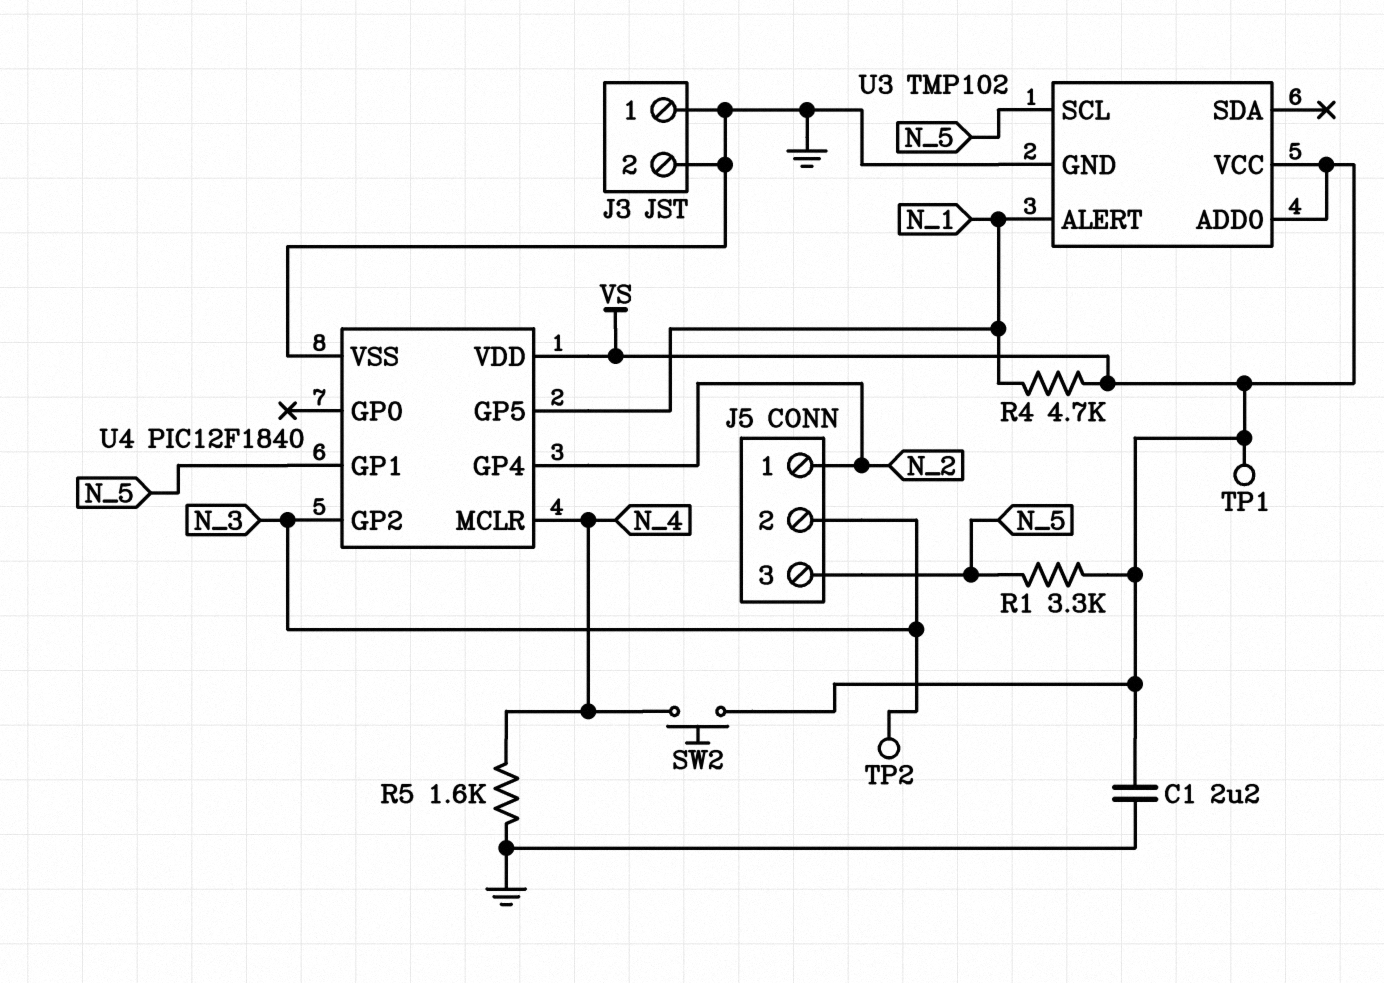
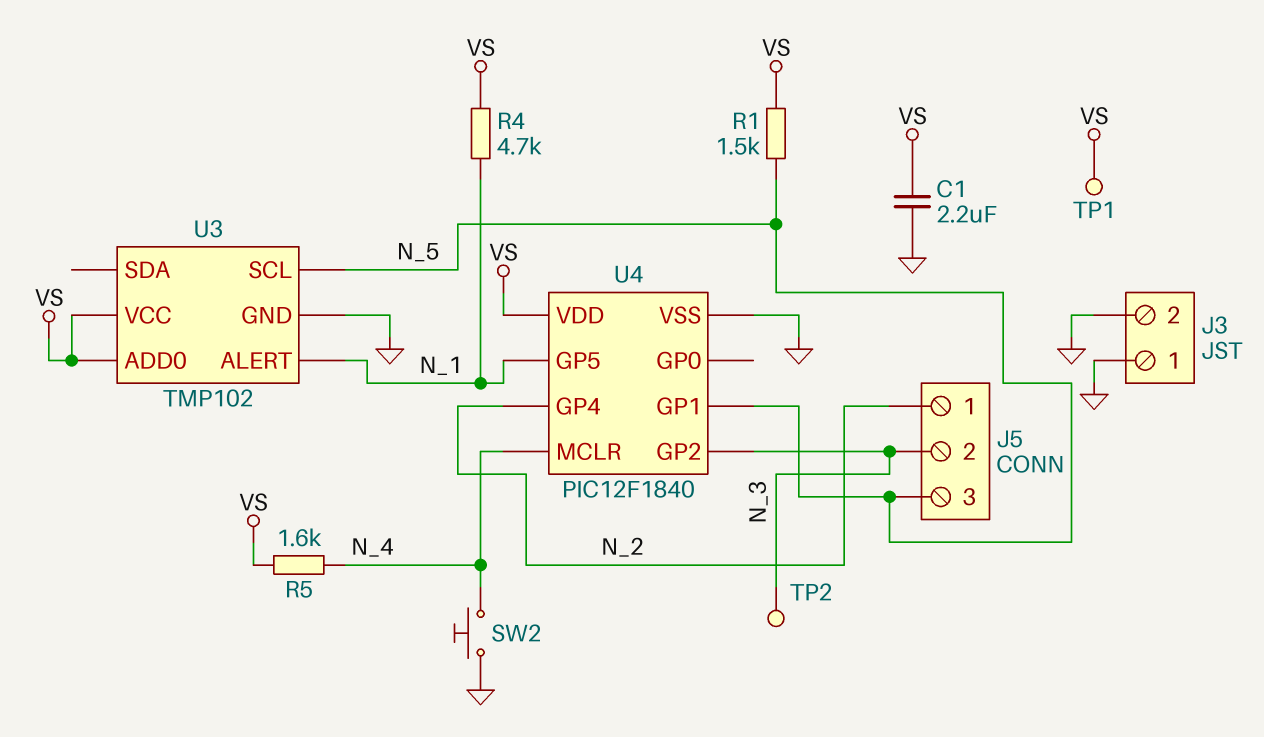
R1: 3.3k (N_5, VS) -> 1.5k (N_5, VS)
R5: 1.6k (GND, N_4) -> 1.6k (N_4, VS)
SW2: button (N_4, VS) -> button (GND, N_4)

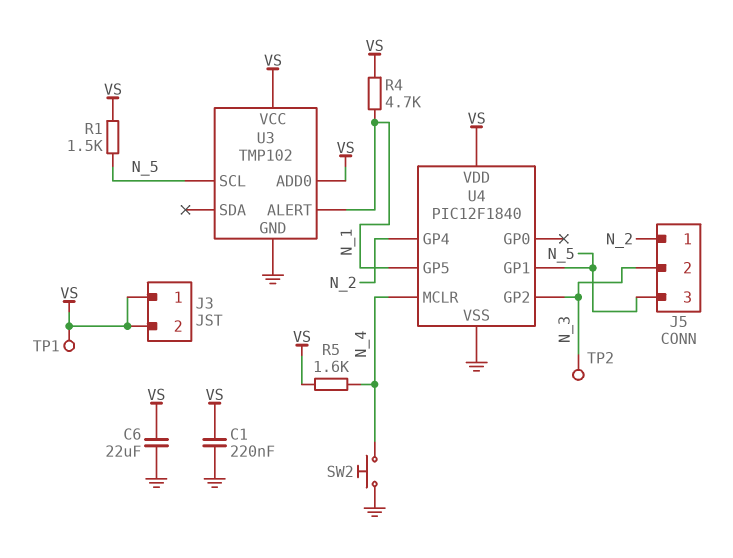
C1: 2.2uF (GND, VS) -> 220nF (GND, VS)
C6: none -> 22uF (GND, VS)
J3 pin 1: GND -> VS
J3 pin 2: GND -> VS

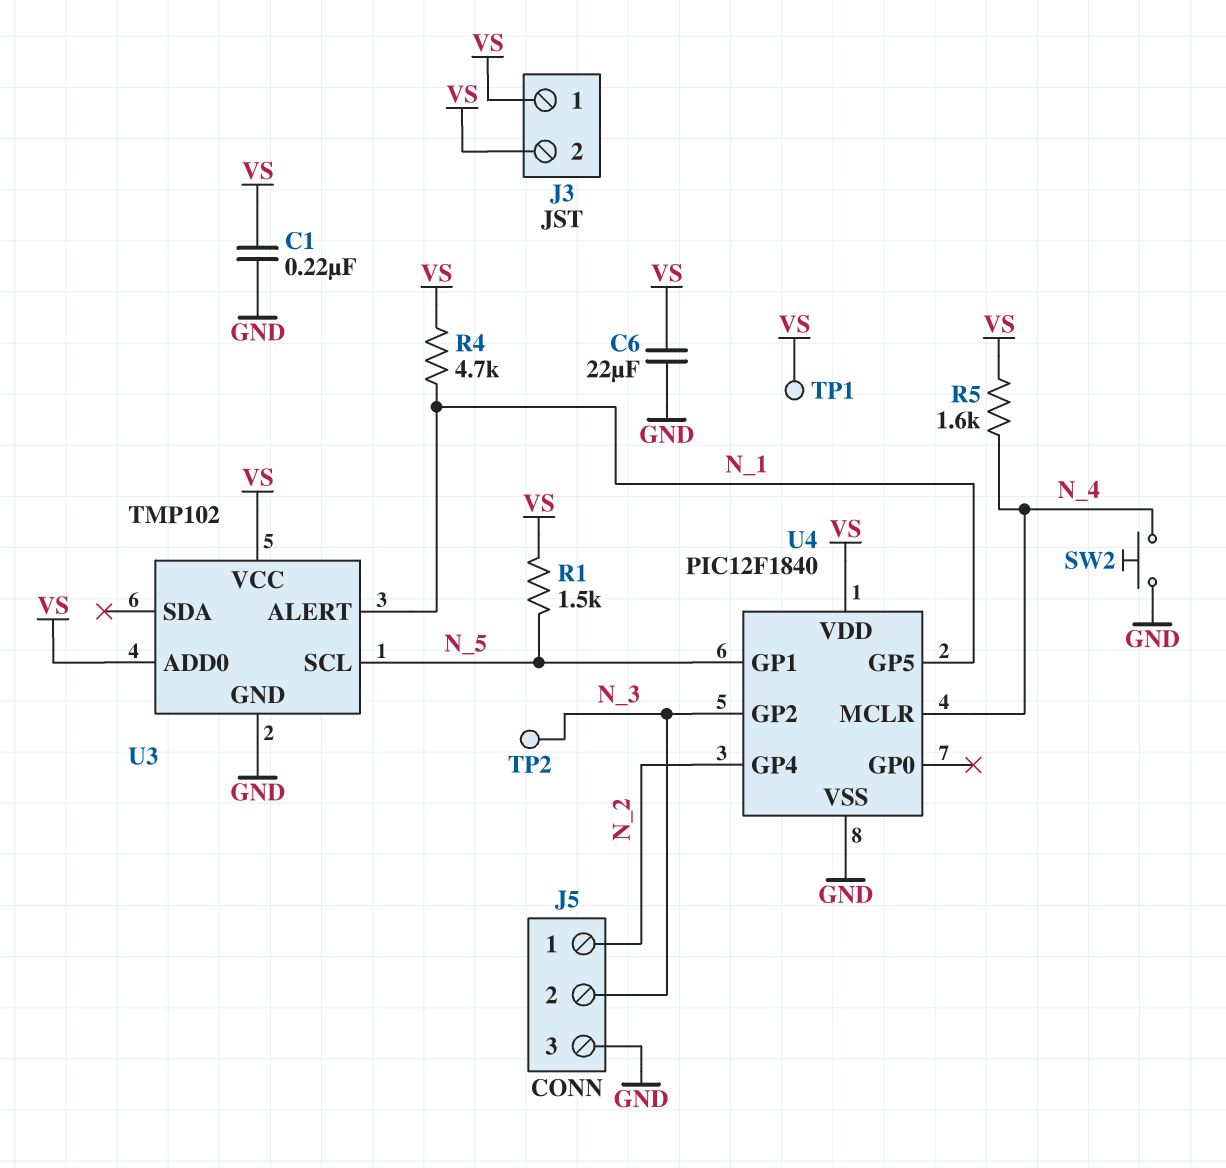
J5 pin 3: N_5 -> GND

